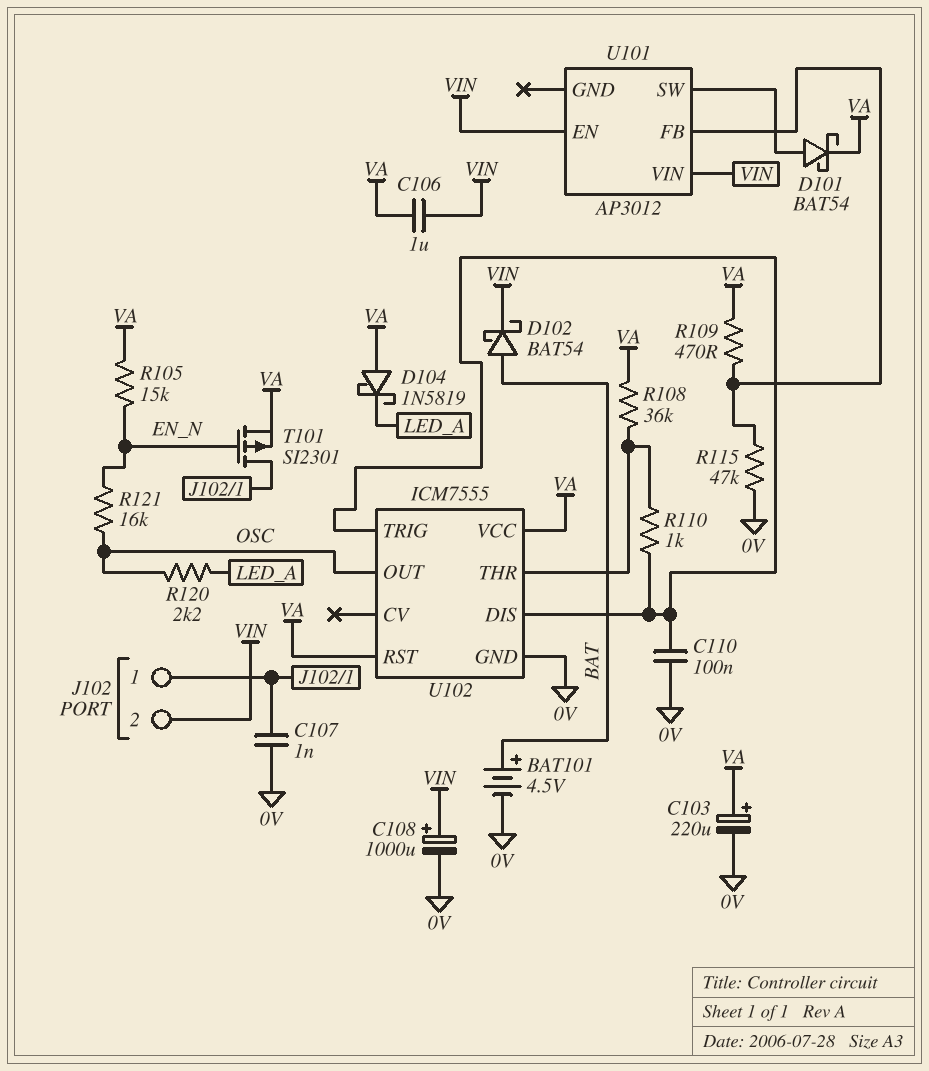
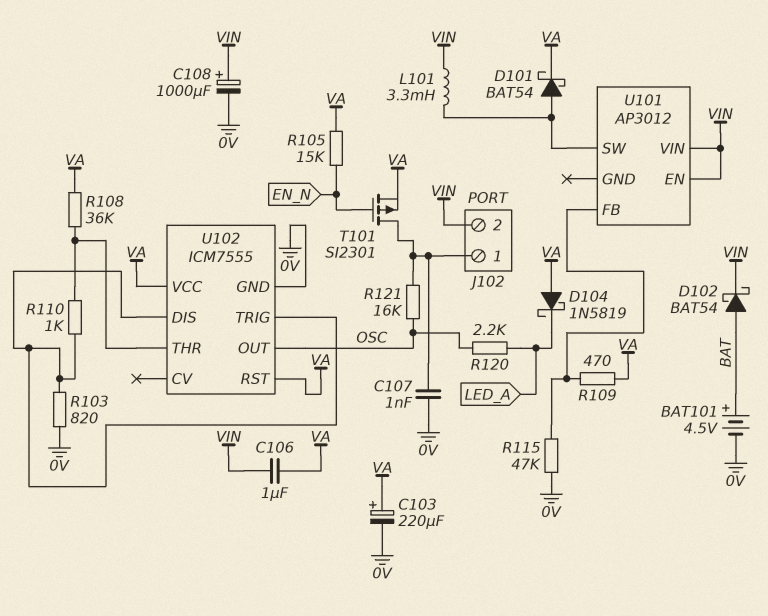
C110: 100nF (0V, U102/DIS) -> none
L101: none -> 3.3mH (U101/SW, VIN)
R103: none -> 820 (0V, U102/DIS)
R121: 16k (EN_N, OSC) -> 16k (J102/1, OSC)

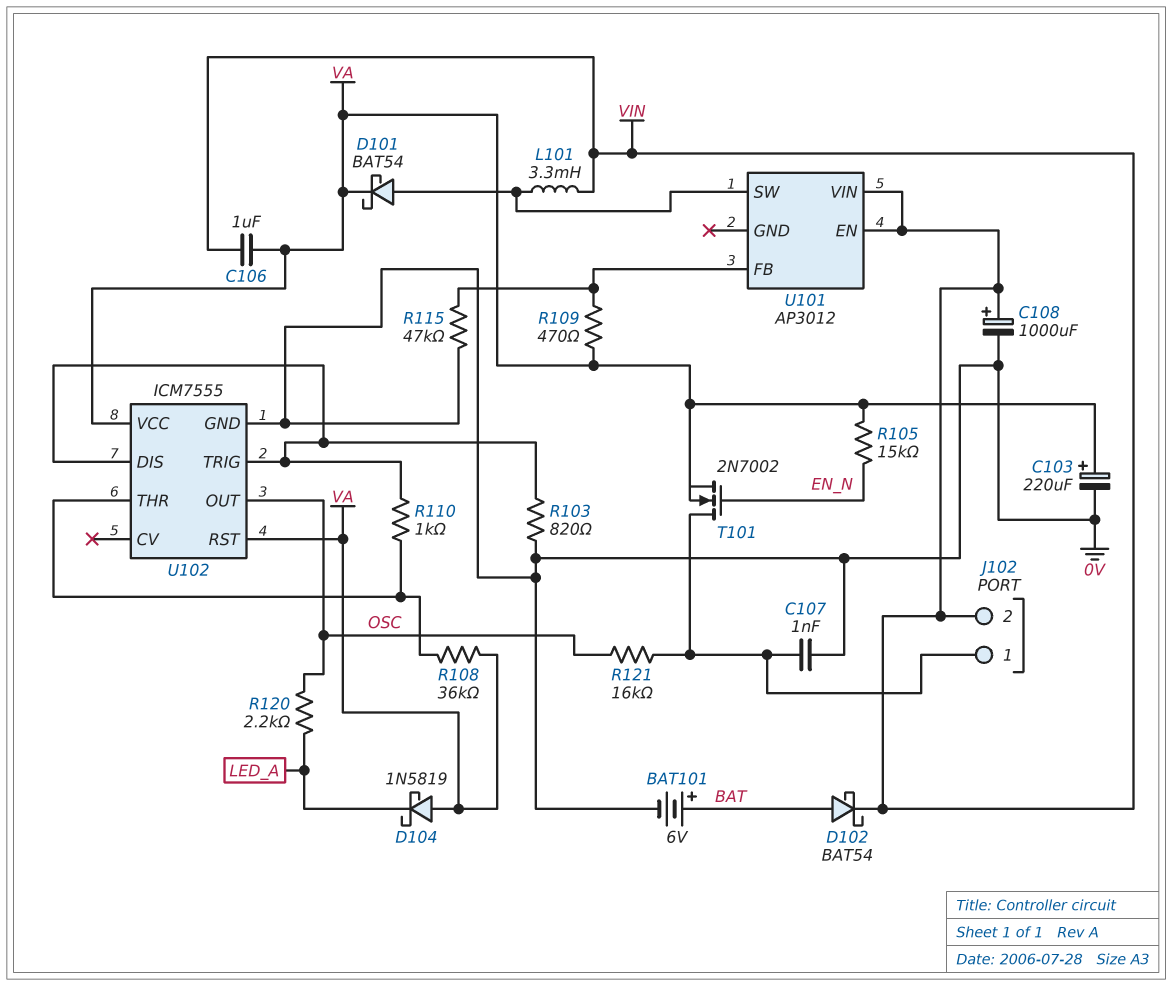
BAT101: 4.5V (plus BAT, minus 0V) -> 6V (plus BAT, minus 0V)
T101: PMOS SI2301 (G EN_N, D J102/1, S VA) -> NMOS 2N7002 (G EN_N, D J102/1, S VA)

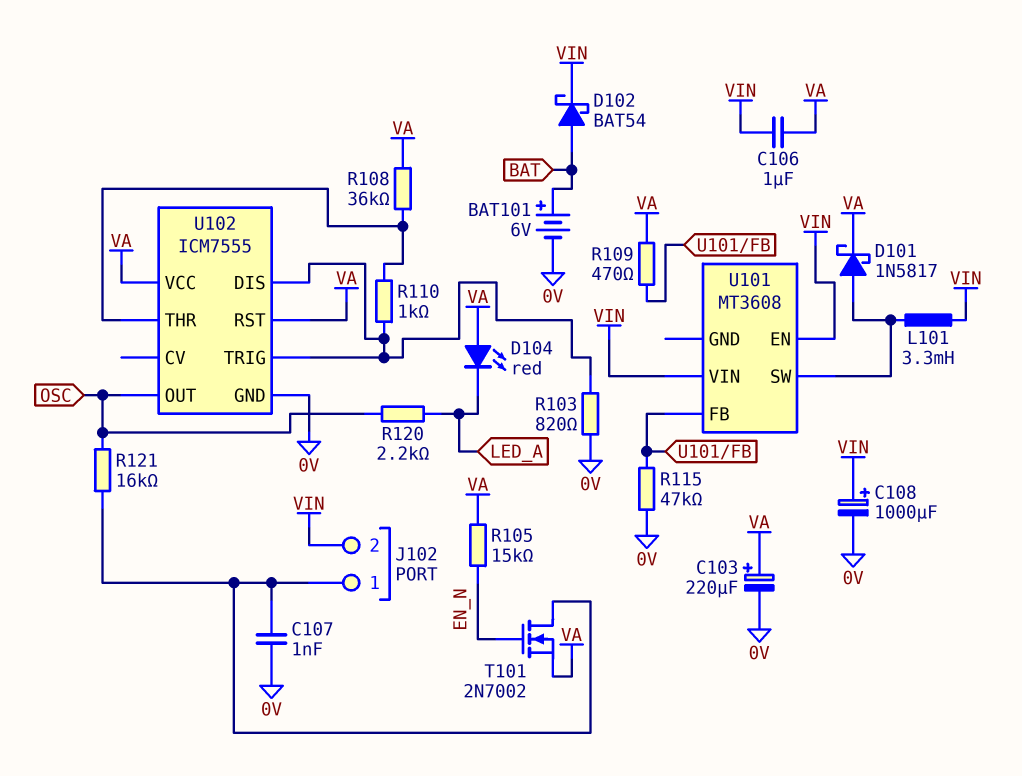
D101: schottky BAT54 (A U101/SW, K VA) -> schottky 1N5817 (A U101/SW, K VA)
D104: schottky 1N5819 (A VA, K LED_A) -> LED red (A VA, K LED_A)
U101: AP3012 -> MT3608

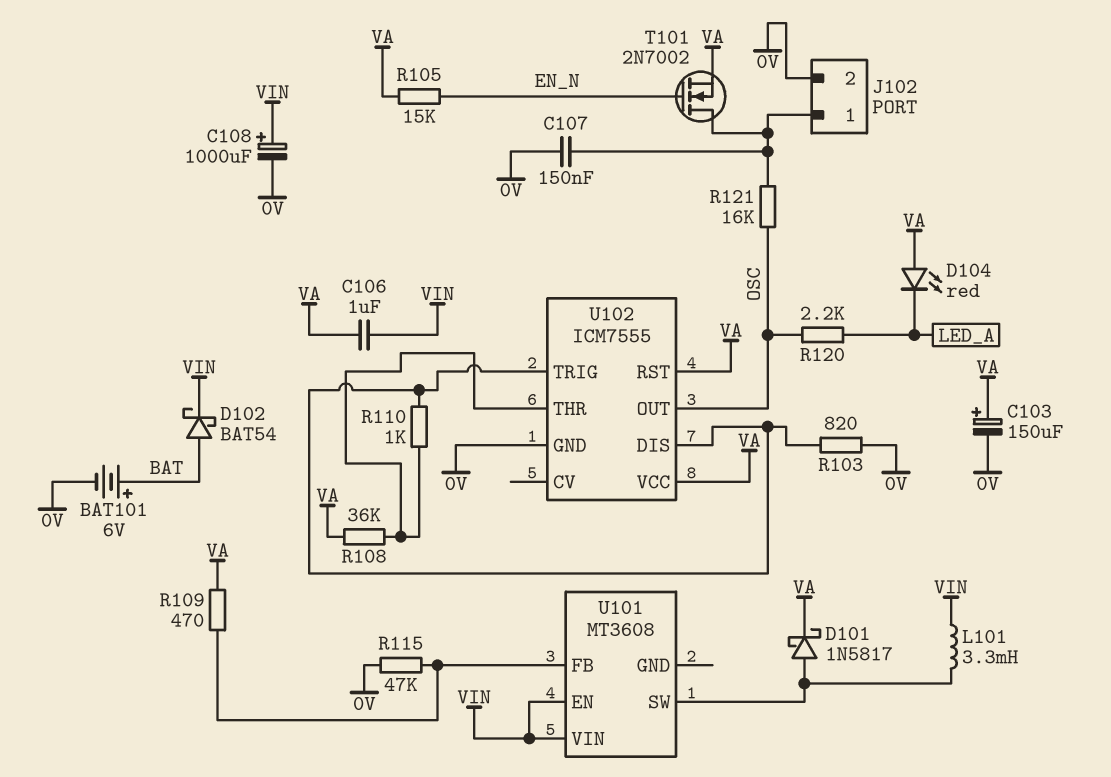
C103: 220uF (plus VA, minus 0V) -> 150uF (plus VA, minus 0V)
C107: 1nF (0V, J102/1) -> 150nF (0V, J102/1)
J102 pin 2: VIN -> 0V

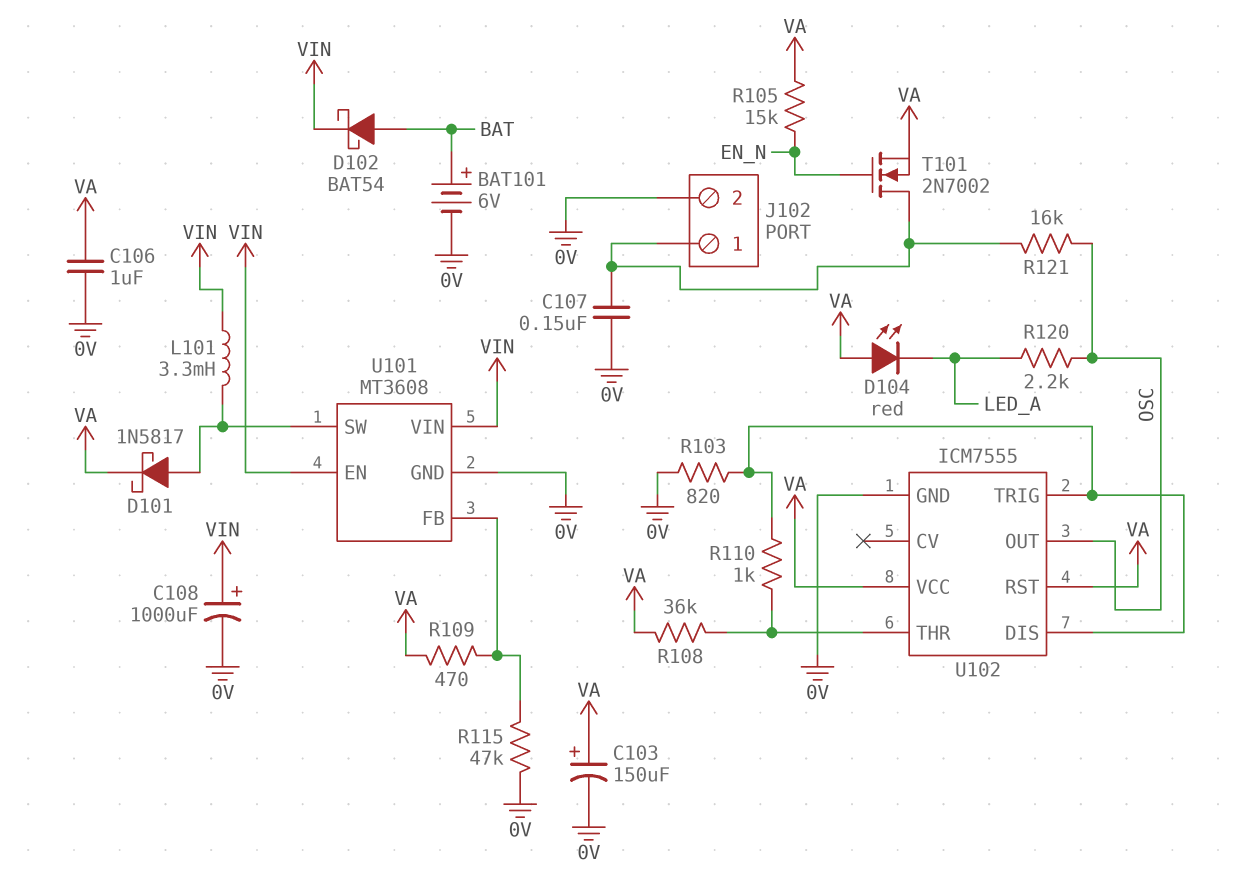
C106: 1uF (VA, VIN) -> 1uF (0V, VA)
U101 pin GND: none -> 0V

